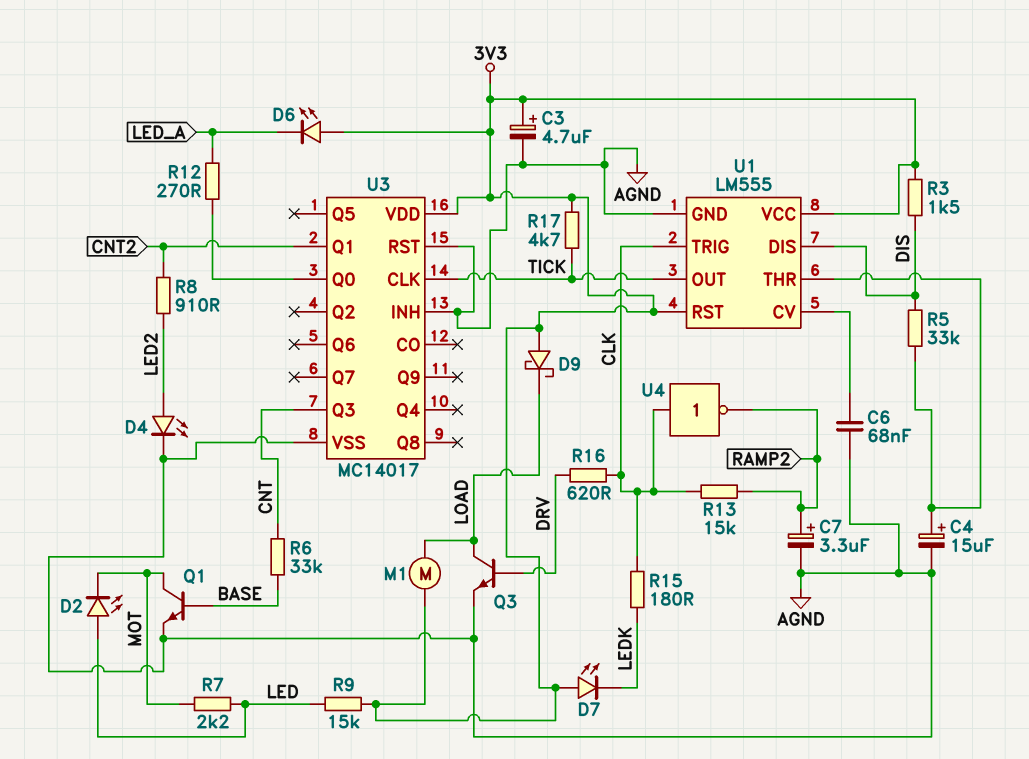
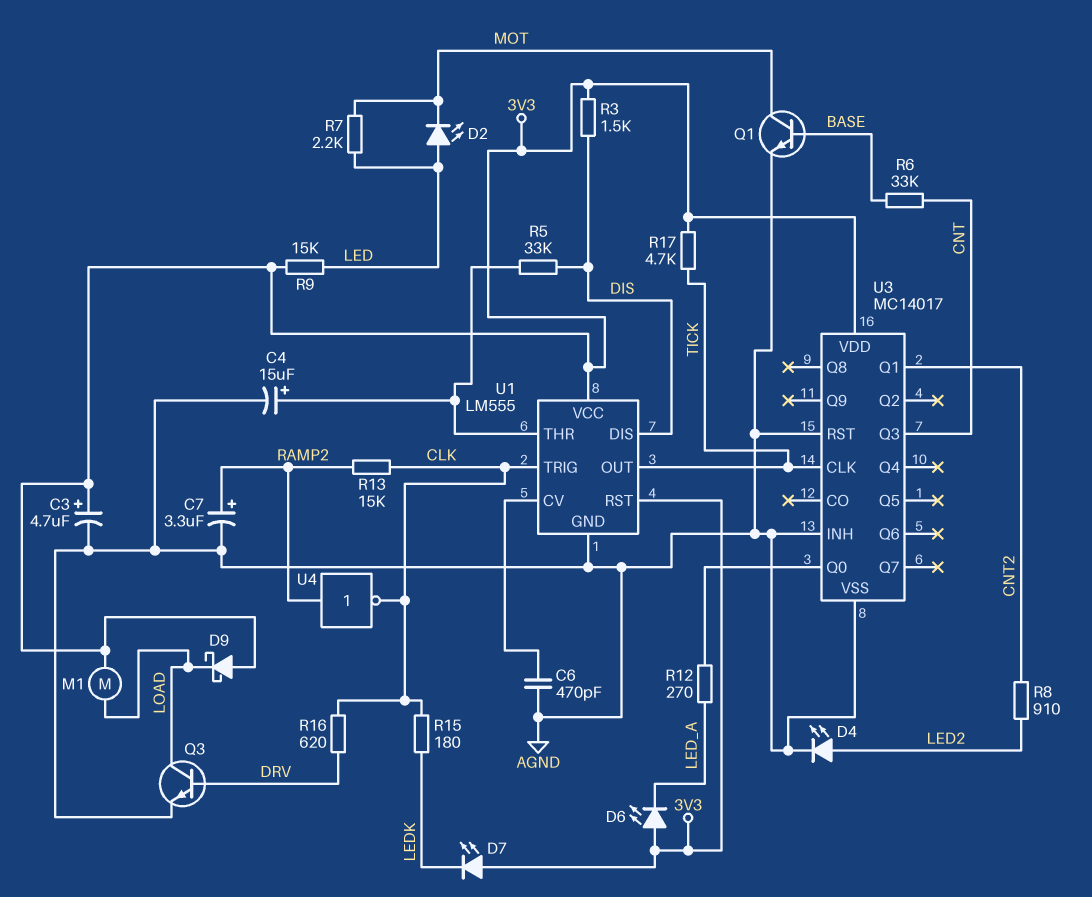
C6: 68nF (AGND, U1/CV) -> 470pF (AGND, U1/CV)
U4: NOT (in CLK, out RAMP2) -> NOT (in RAMP2, out CLK)

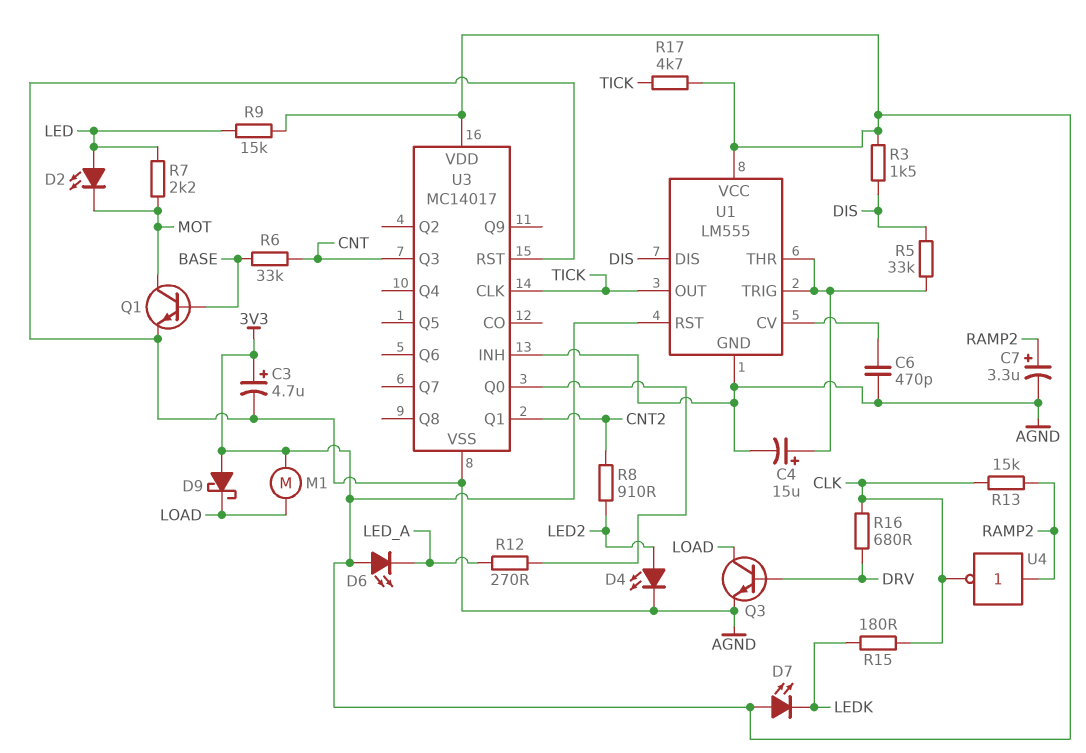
R16: 620 (CLK, DRV) -> 680 (CLK, DRV)
U1 pin TRIG: CLK -> U1/THR

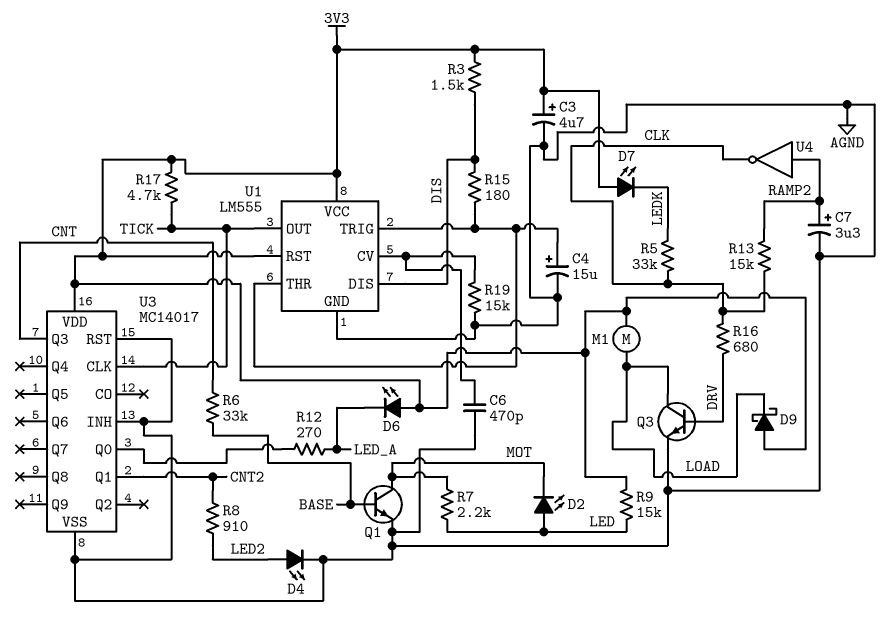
R5: 33k (DIS, U1/THR) -> 33k (CLK, LEDK)
R15: 180 (CLK, LEDK) -> 180 (DIS, U1/THR)
R19: none -> 15k (AGND, U1/CV)

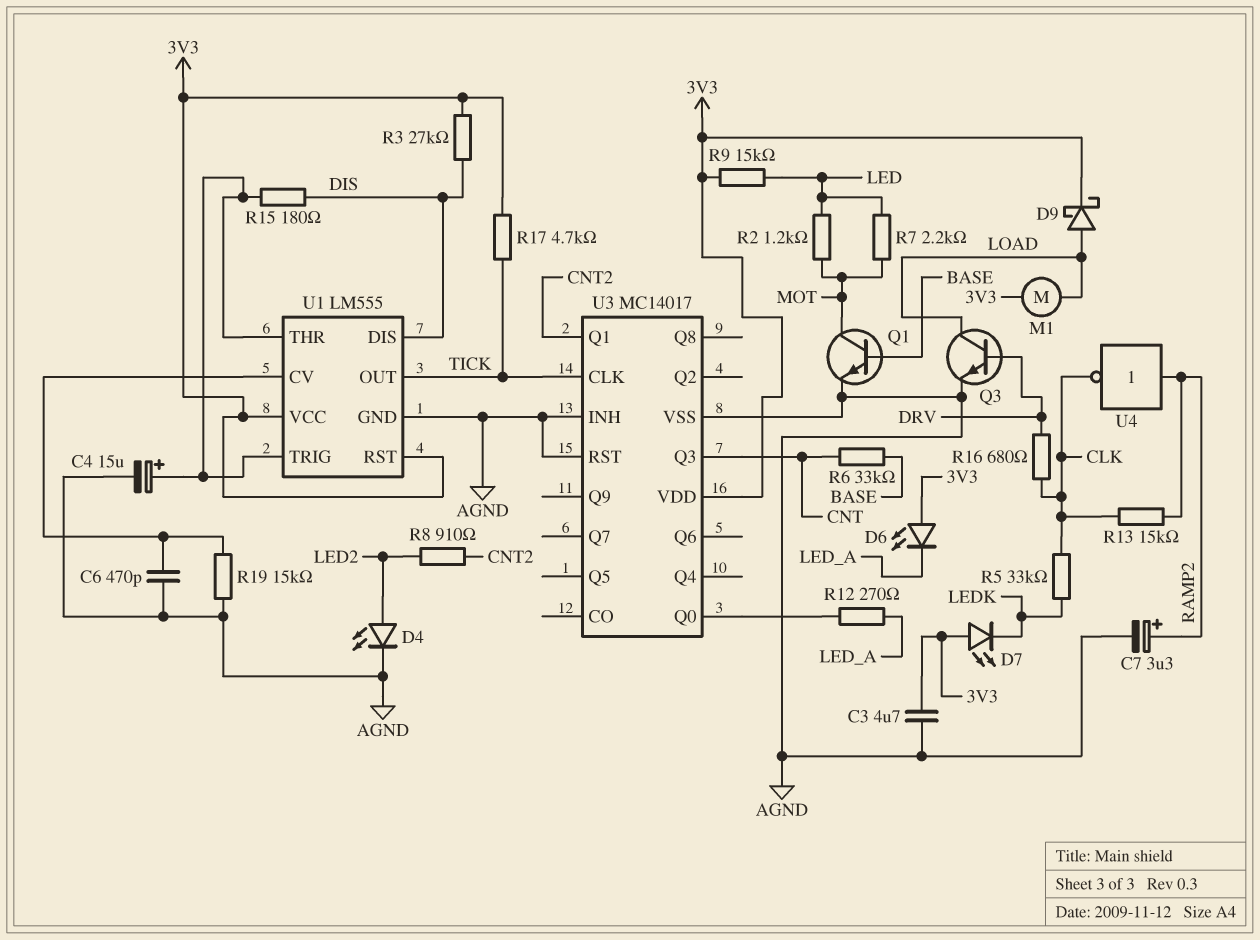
C3: 4.7uF (plus 3V3, minus AGND) -> 4.7uF (3V3, AGND)
D2: LED (A LED, K MOT) -> none
D9: schottky (A 3V3, K LOAD) -> schottky (A LOAD, K 3V3)
R2: none -> 1.2k (LED, MOT)
R3: 1.5k (3V3, DIS) -> 27k (3V3, DIS)

